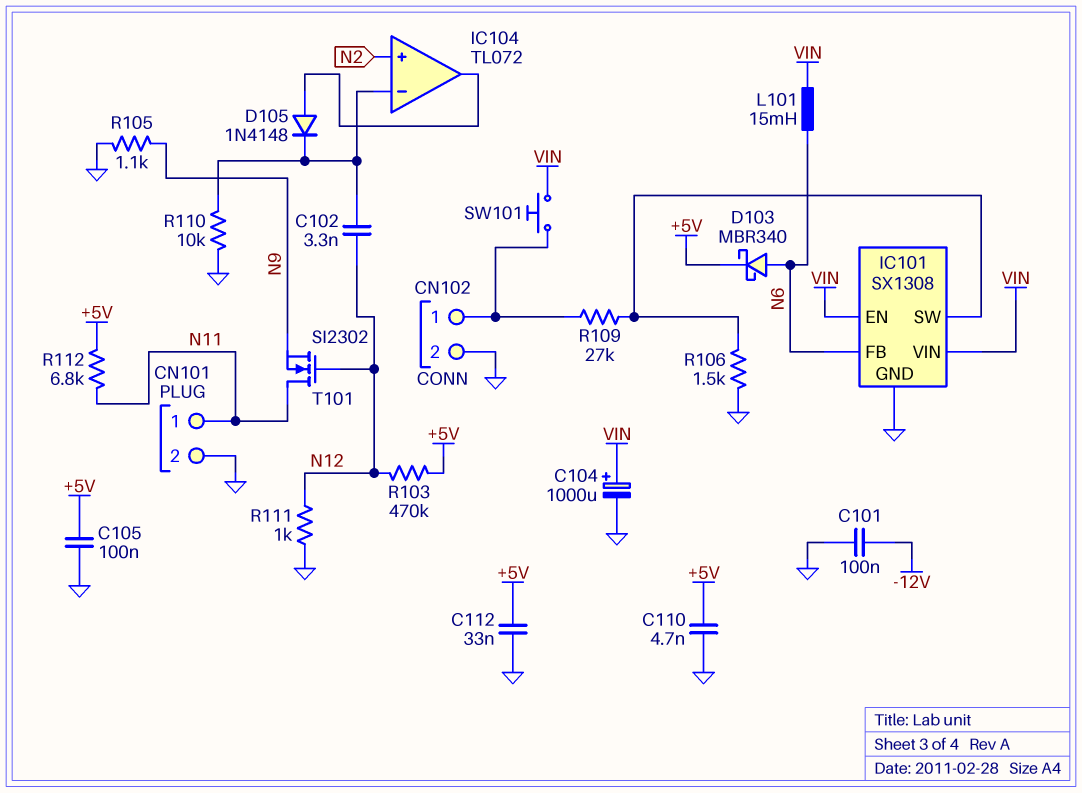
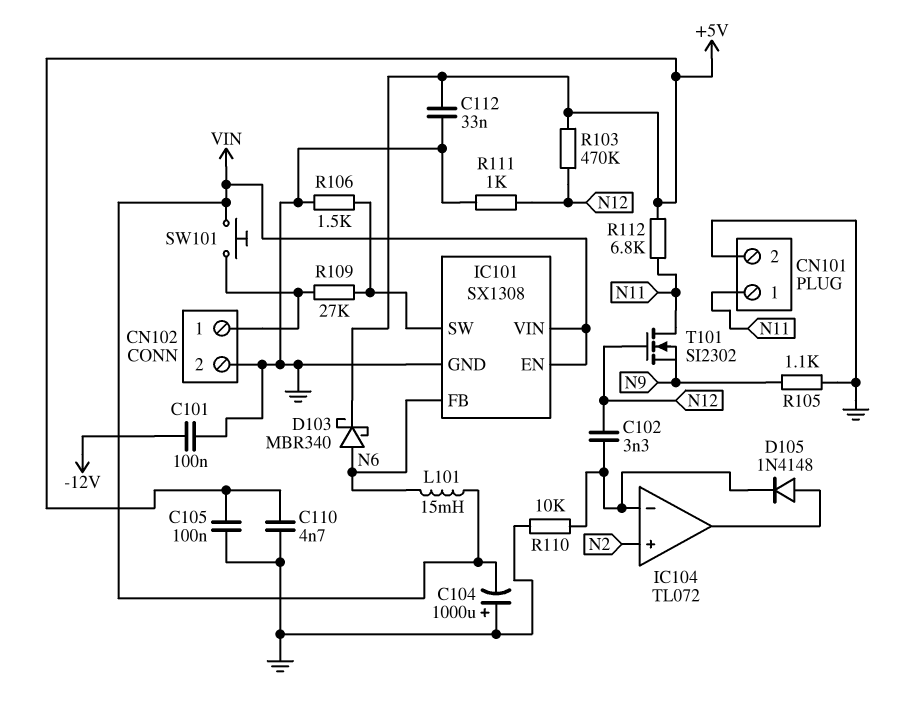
C104: 1000uF (plus VIN, minus GND) -> 1000uF (plus GND, minus VIN)

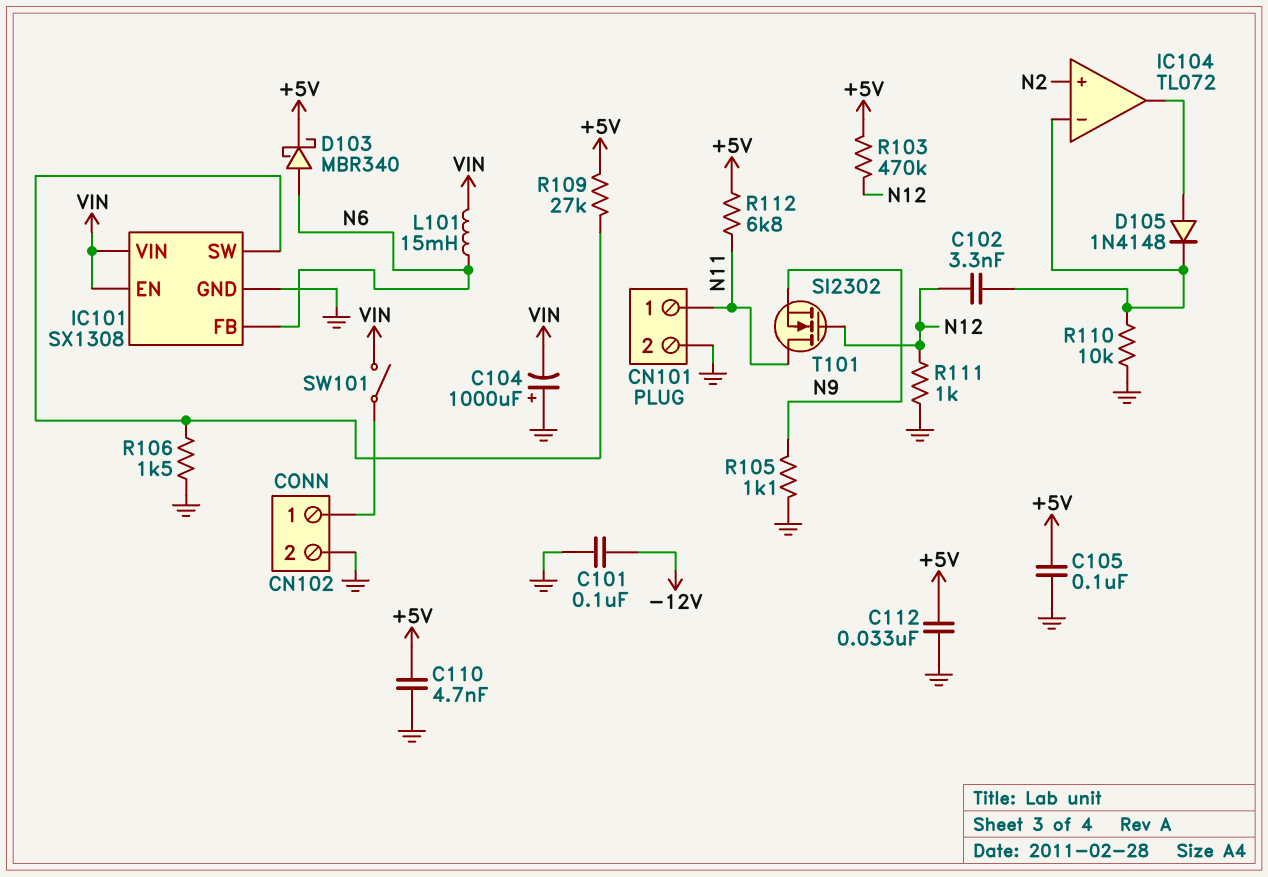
R109: 27k (CN102/1, IC101/SW) -> 27k (+5V, IC101/SW)
SW101: button (CN102/1, VIN) -> switch (CN102/1, VIN)

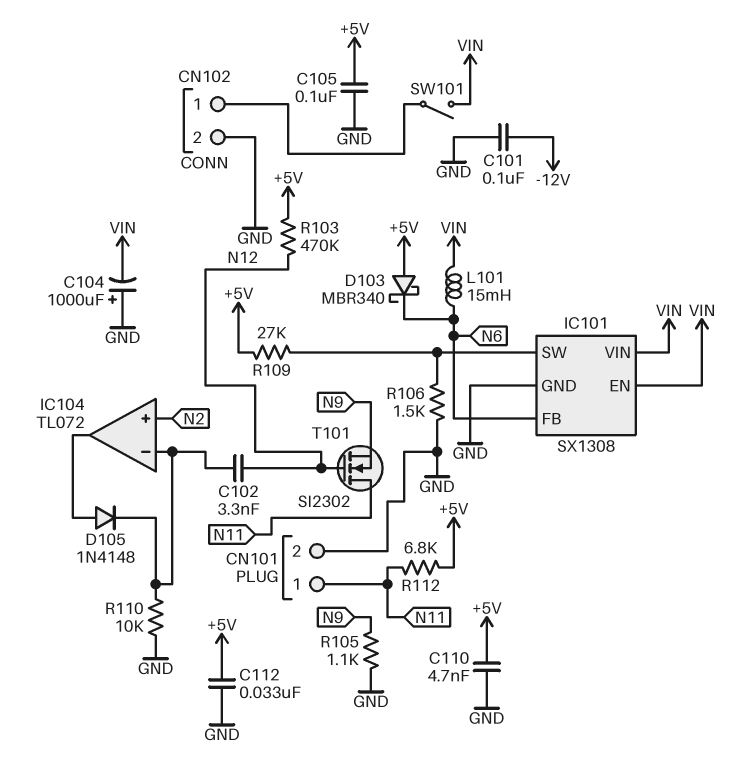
D103: schottky MBR340 (A N6, K +5V) -> schottky MBR340 (A +5V, K N6)
R111: 1k (GND, N12) -> none

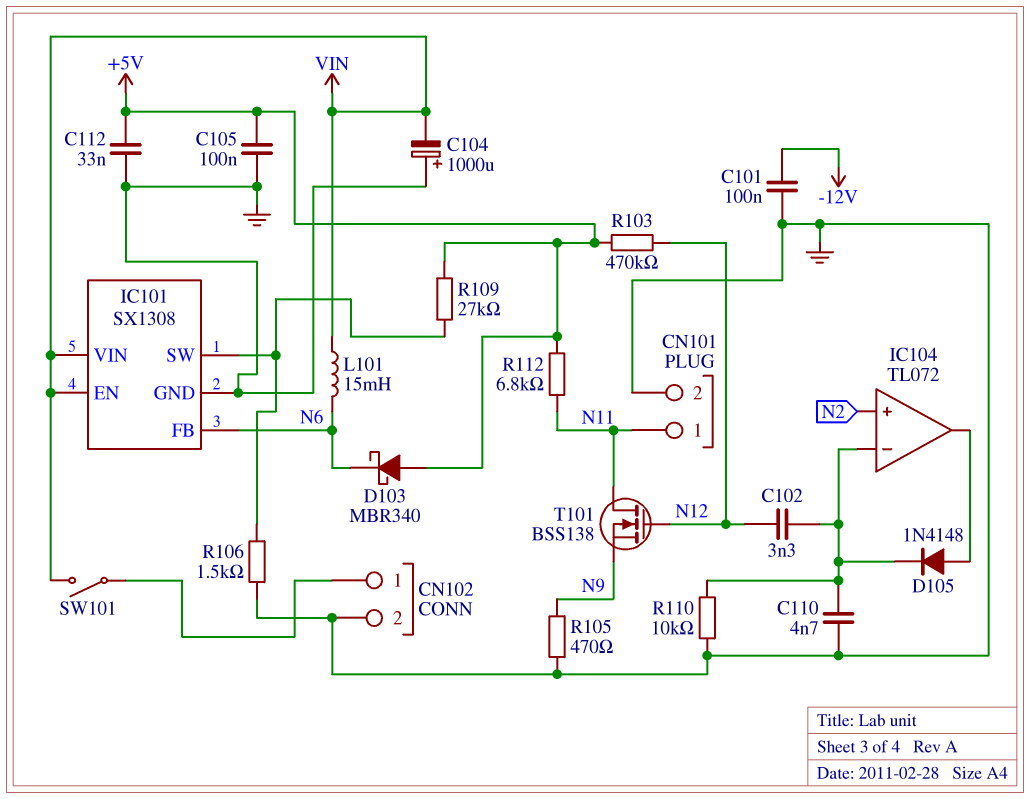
C110: 4.7nF (+5V, GND) -> 4.7nF (GND, IC104/in-)
R105: 1.1k (GND, N9) -> 470 (GND, N9)
T101: NMOS SI2302 (G N12, D N11, S N9) -> NMOS BSS138 (G N12, D N11, S N9)

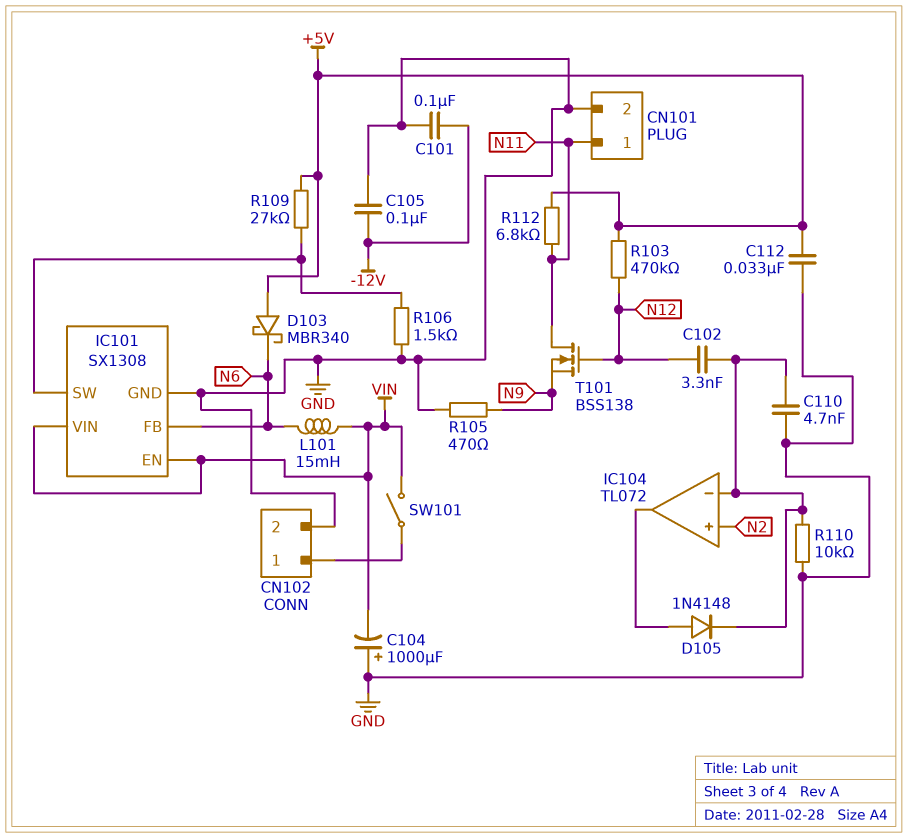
C105: 100nF (+5V, GND) -> 100nF (-12V, GND)

